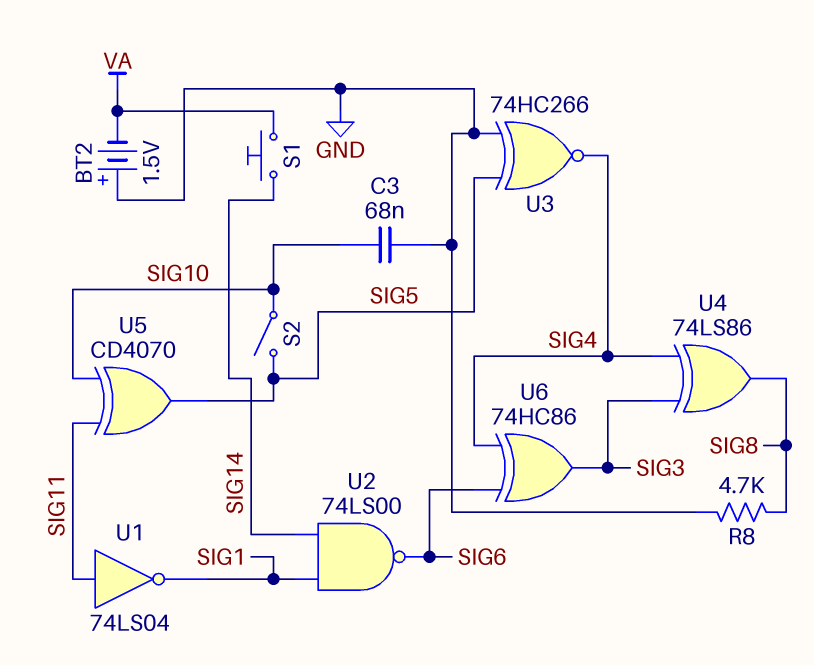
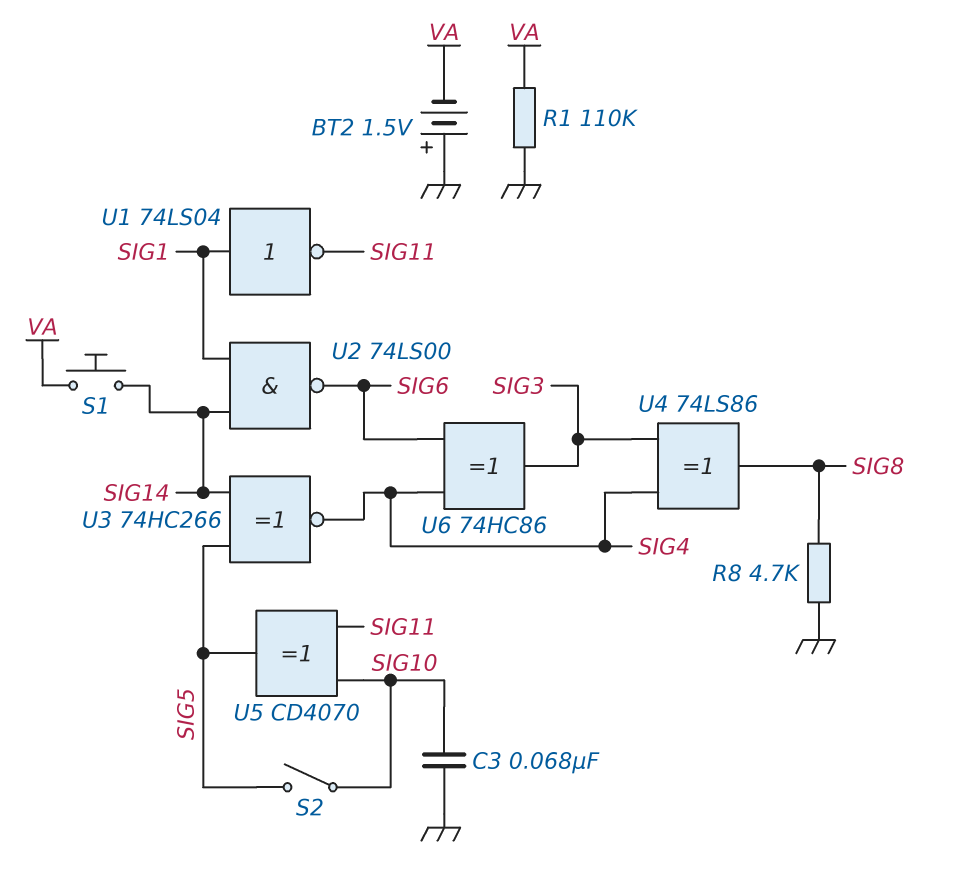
R1: none -> 110k (GND, VA)
U1: NOT 74LS04 (in SIG11, out SIG1) -> NOT 74LS04 (in SIG1, out SIG11)
U3: XNOR 74HC266 (in GND, in SIG5, out SIG4) -> XNOR 74HC266 (in SIG5, in SIG14, out SIG4)

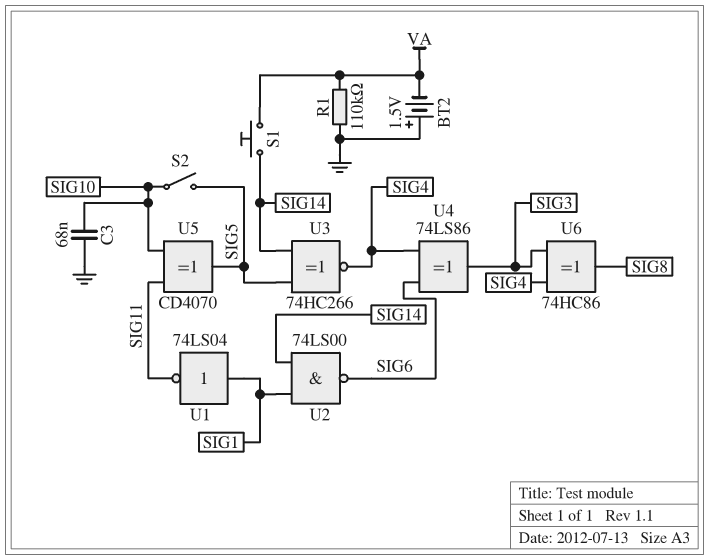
R8: 4.7k (GND, SIG8) -> none
U4: XOR 74LS86 (in SIG3, in SIG4, out SIG8) -> XOR 74LS86 (in SIG4, in SIG6, out SIG3)
U6: XOR 74HC86 (in SIG4, in SIG6, out SIG3) -> XOR 74HC86 (in SIG3, in SIG4, out SIG8)

